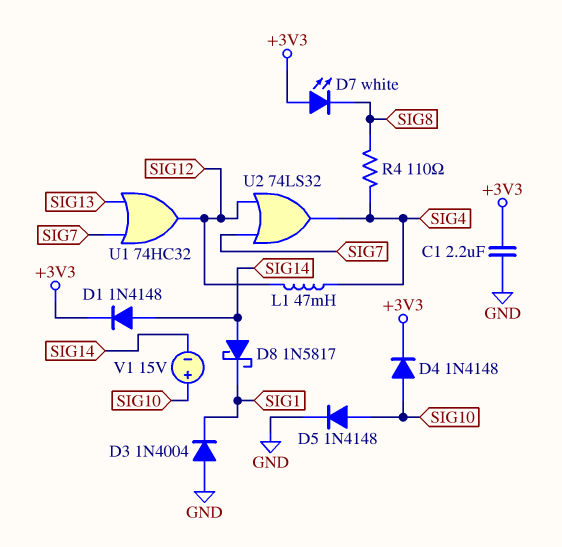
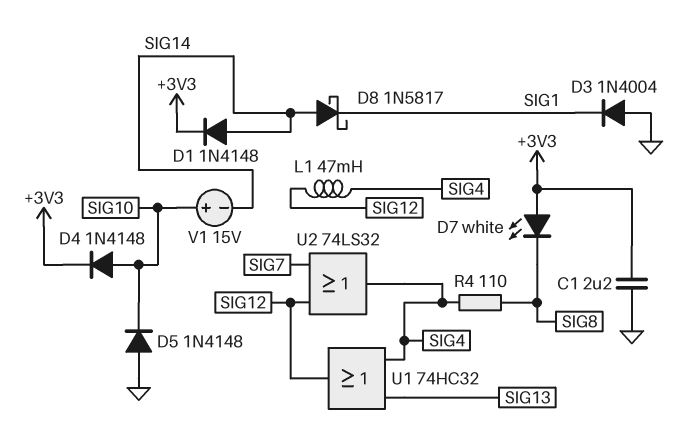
D5: diode 1N4148 (A SIG10, K GND) -> diode 1N4148 (A GND, K SIG10)
U1: OR 74HC32 (in SIG7, in SIG13, out SIG12) -> OR 74HC32 (in SIG4, in SIG13, out SIG12)

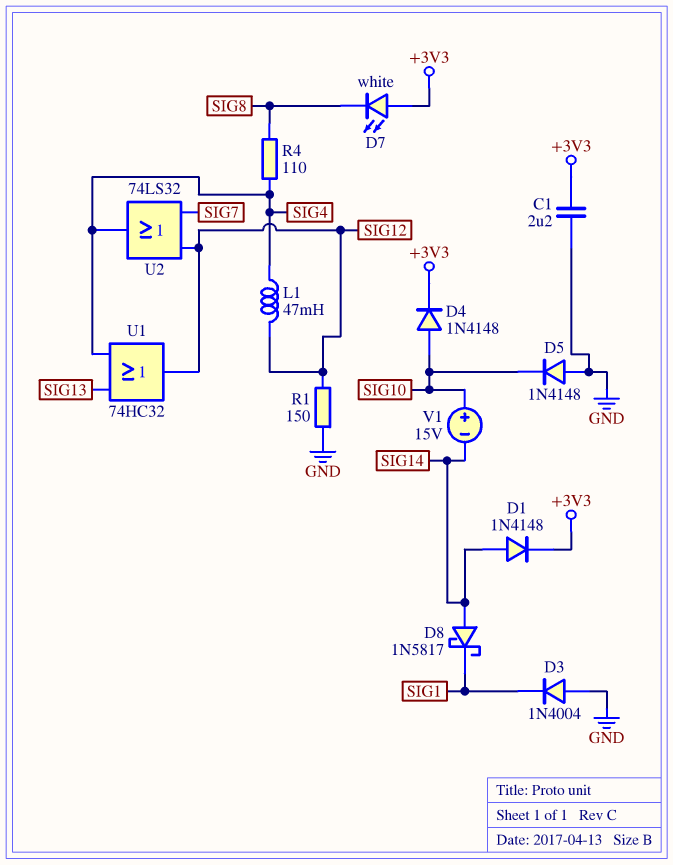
R1: none -> 150 (GND, SIG12)

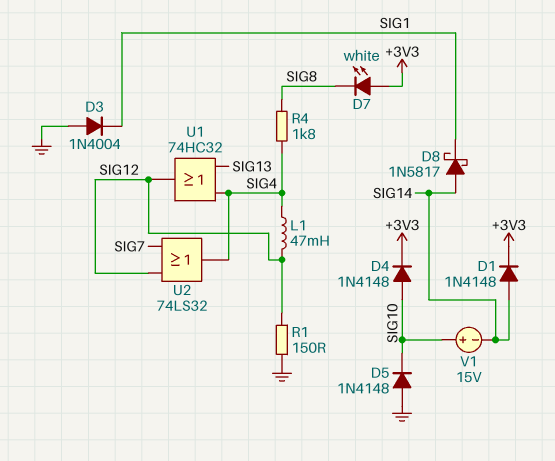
C1: 2.2uF (+3V3, GND) -> none
R4: 110 (SIG4, SIG8) -> 1.8k (SIG4, SIG8)

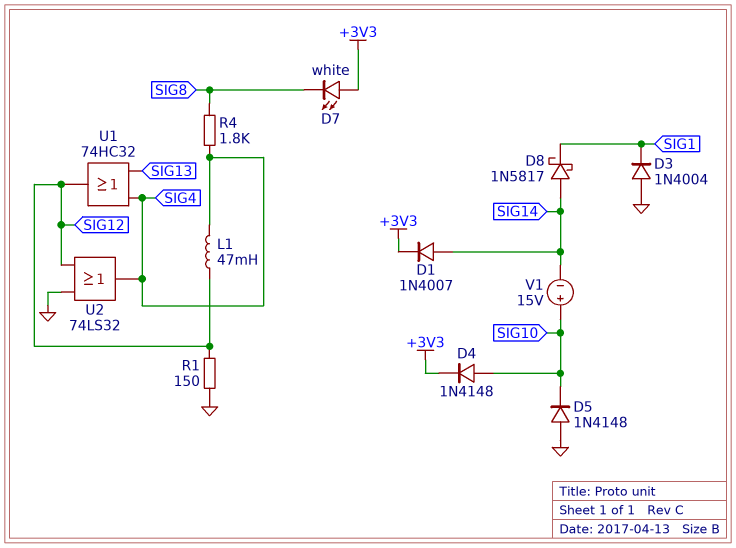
D1: diode 1N4148 (A SIG14, K +3V3) -> diode 1N4007 (A SIG14, K +3V3)
U2: OR 74LS32 (in SIG7, in SIG12, out SIG4) -> OR 74LS32 (in GND, in SIG12, out SIG4)

